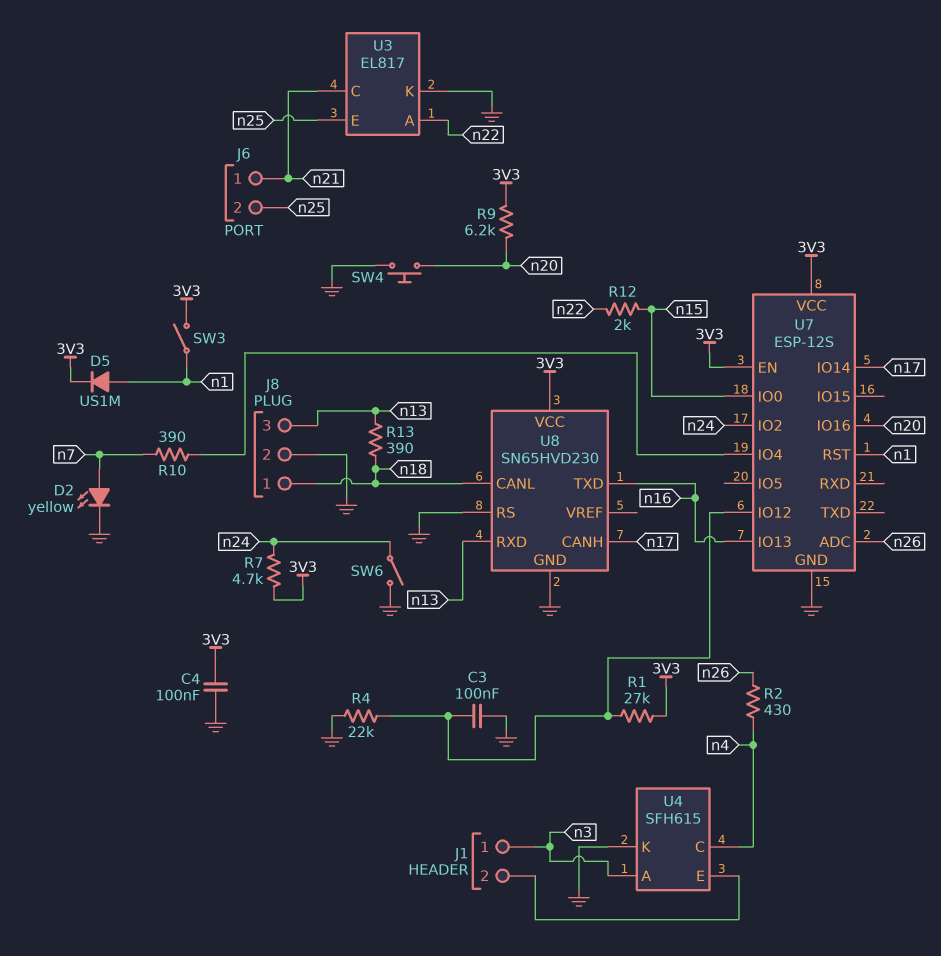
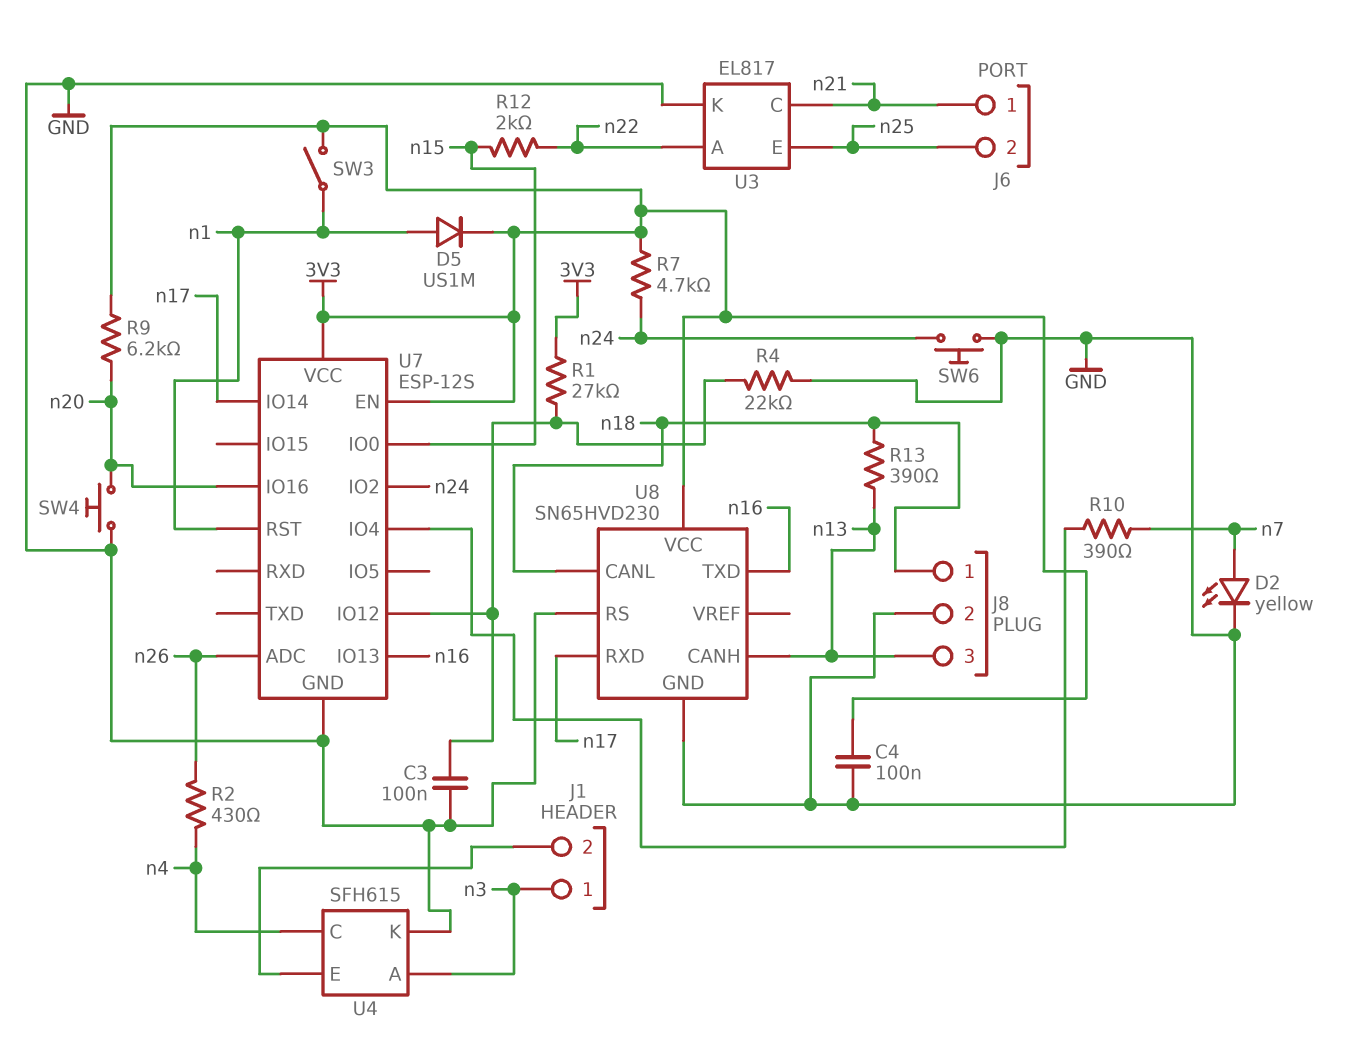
SW6: switch (GND, n24) -> button (GND, n24)
U8 pin CANH: n17 -> n13
U8 pin RXD: n13 -> n17

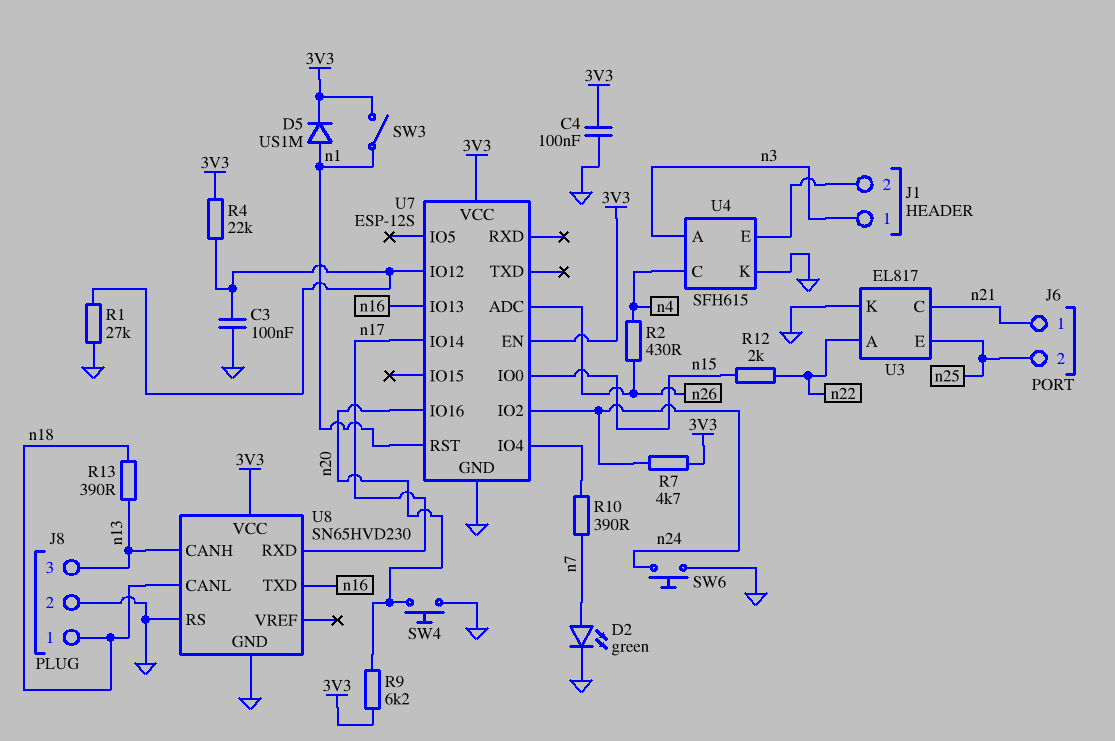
D2: LED yellow (A n7, K GND) -> LED green (A n7, K GND)
R1: 27k (3V3, U7/IO12) -> 27k (GND, U7/IO12)
R4: 22k (GND, U7/IO12) -> 22k (3V3, U7/IO12)

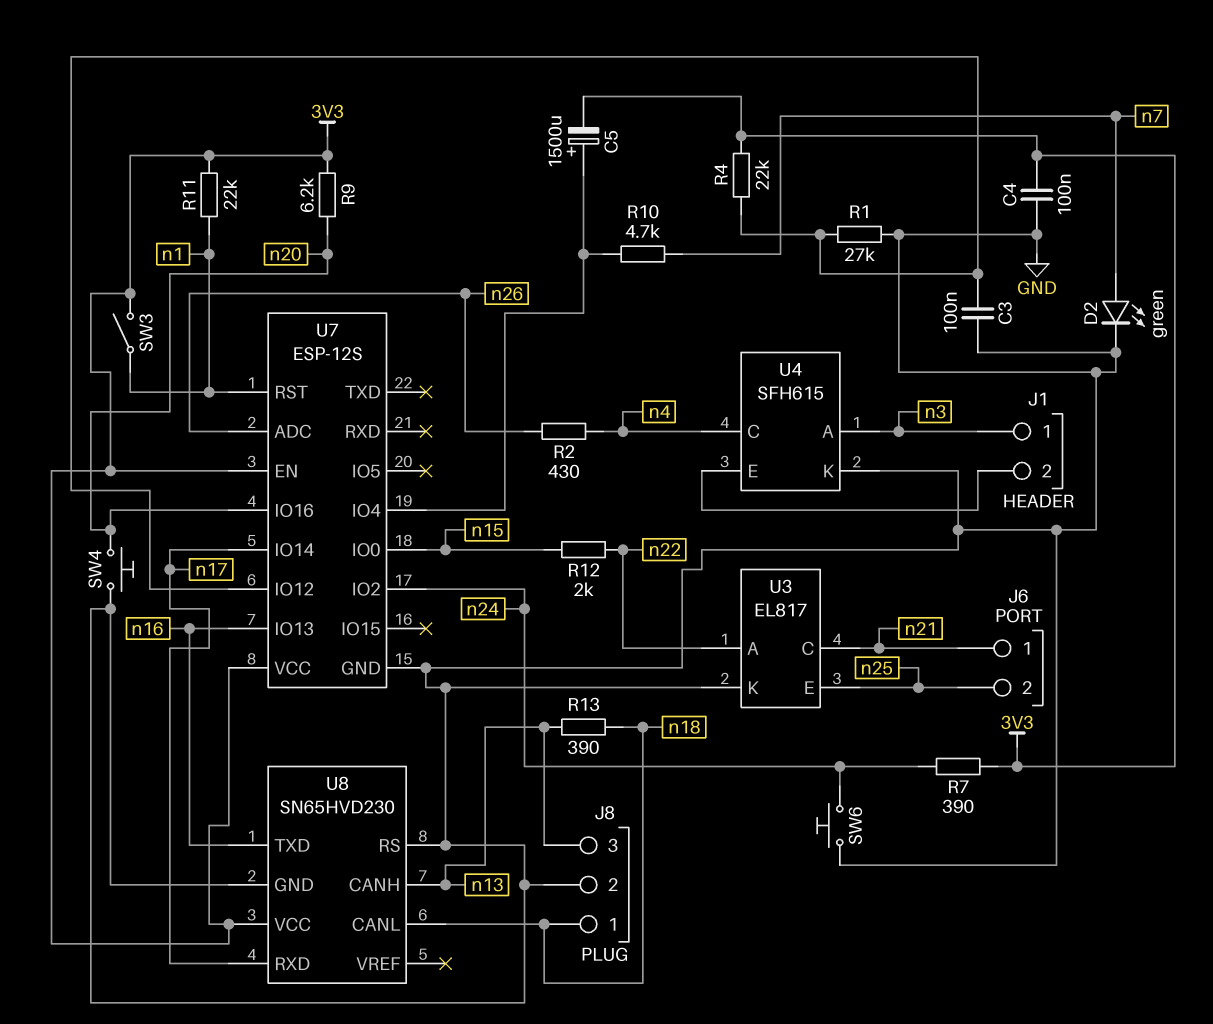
C5: none -> 1500uF (plus U7/IO4, minus 3V3)
D5: diode US1M (A n1, K 3V3) -> none
R7: 4.7k (3V3, n24) -> 390 (3V3, n24)
R10: 390 (U7/IO4, n7) -> 4.7k (U7/IO4, n7)
R11: none -> 22k (3V3, n1)

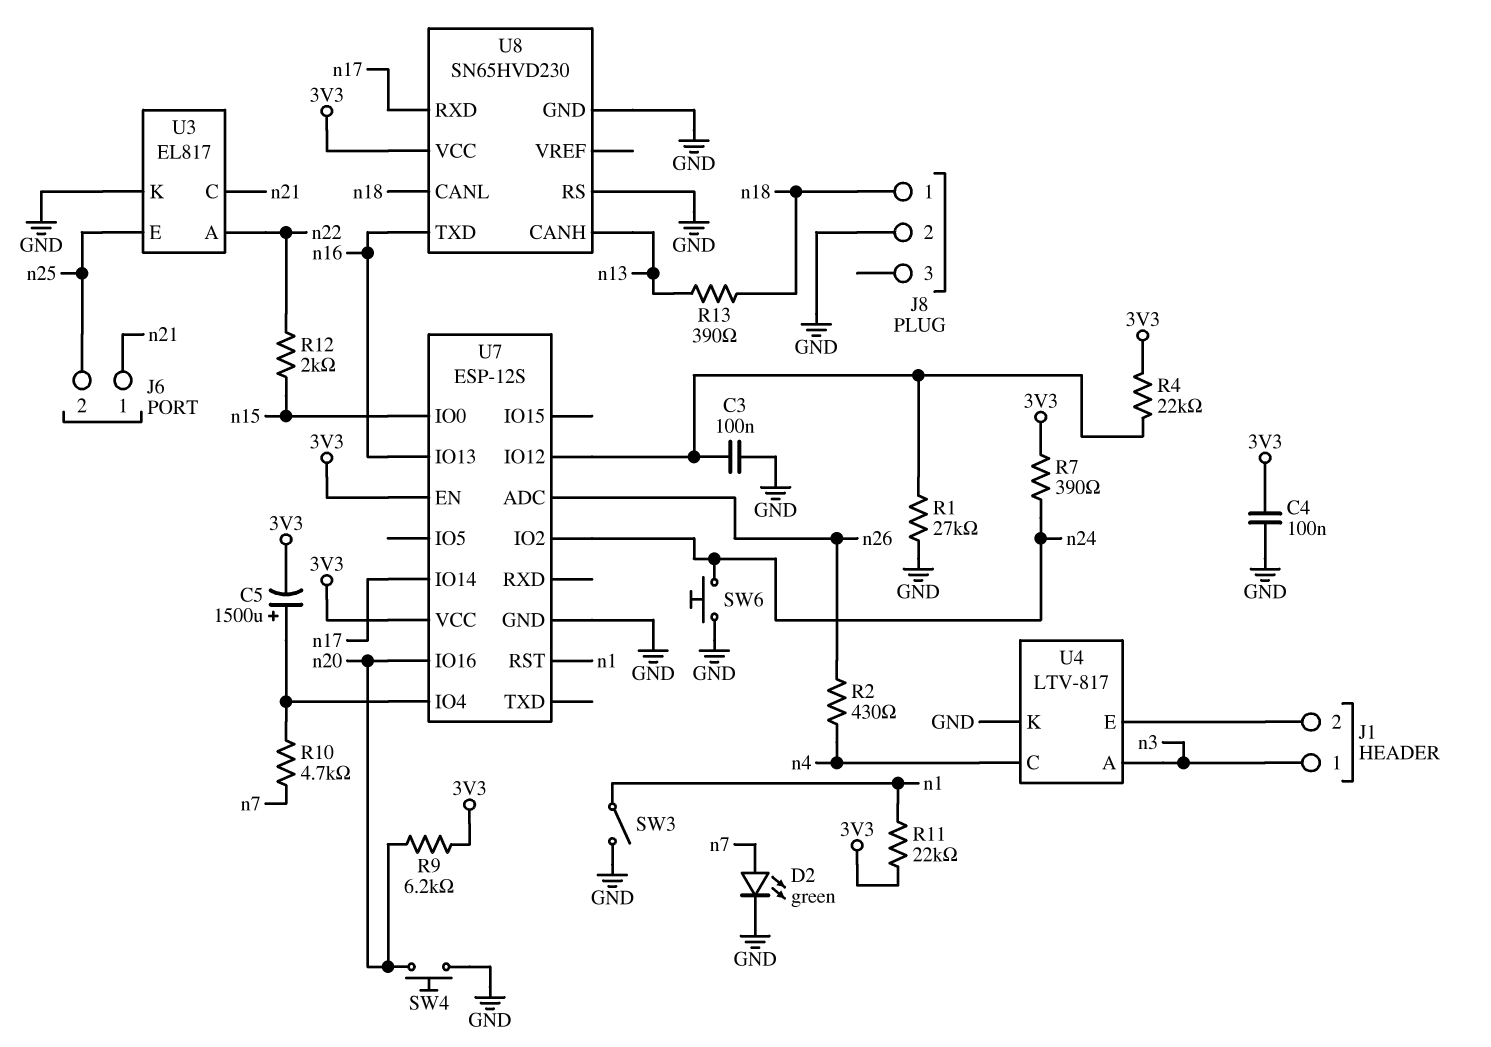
J8 pin 3: n13 -> none
SW3: switch (3V3, n1) -> switch (GND, n1)
U4: SFH615 -> LTV-817

